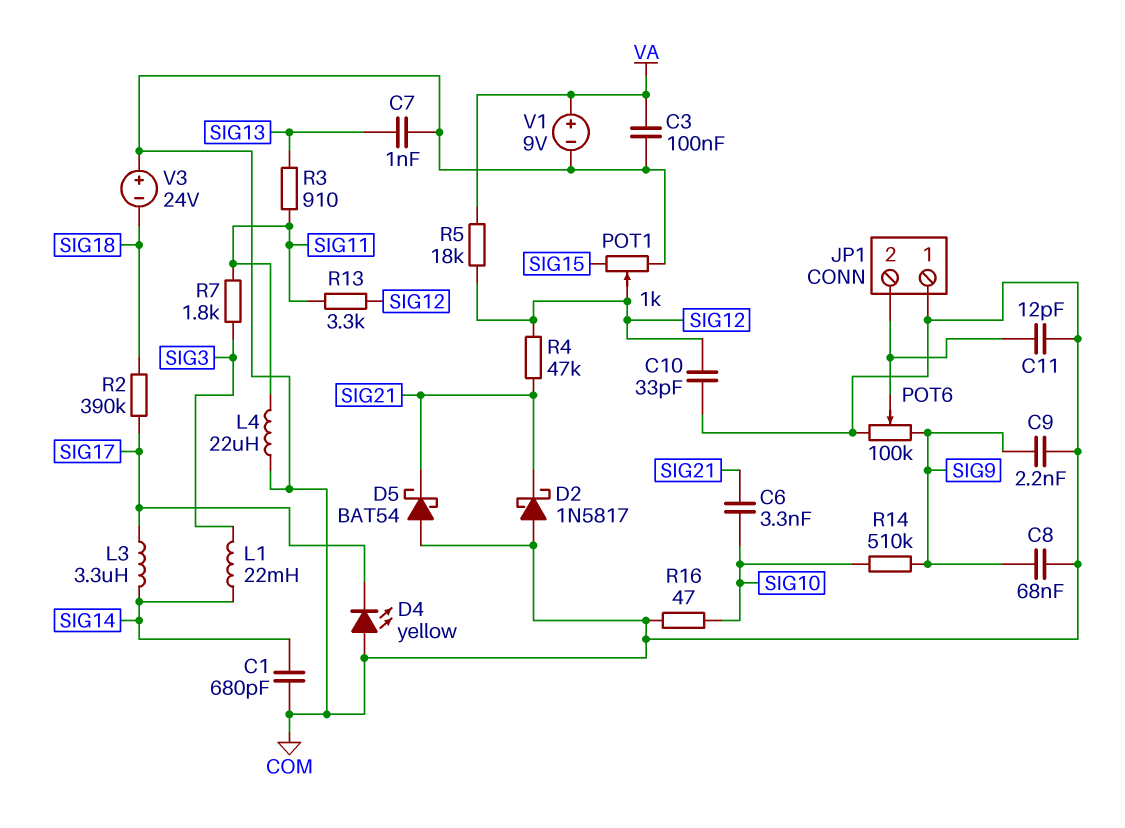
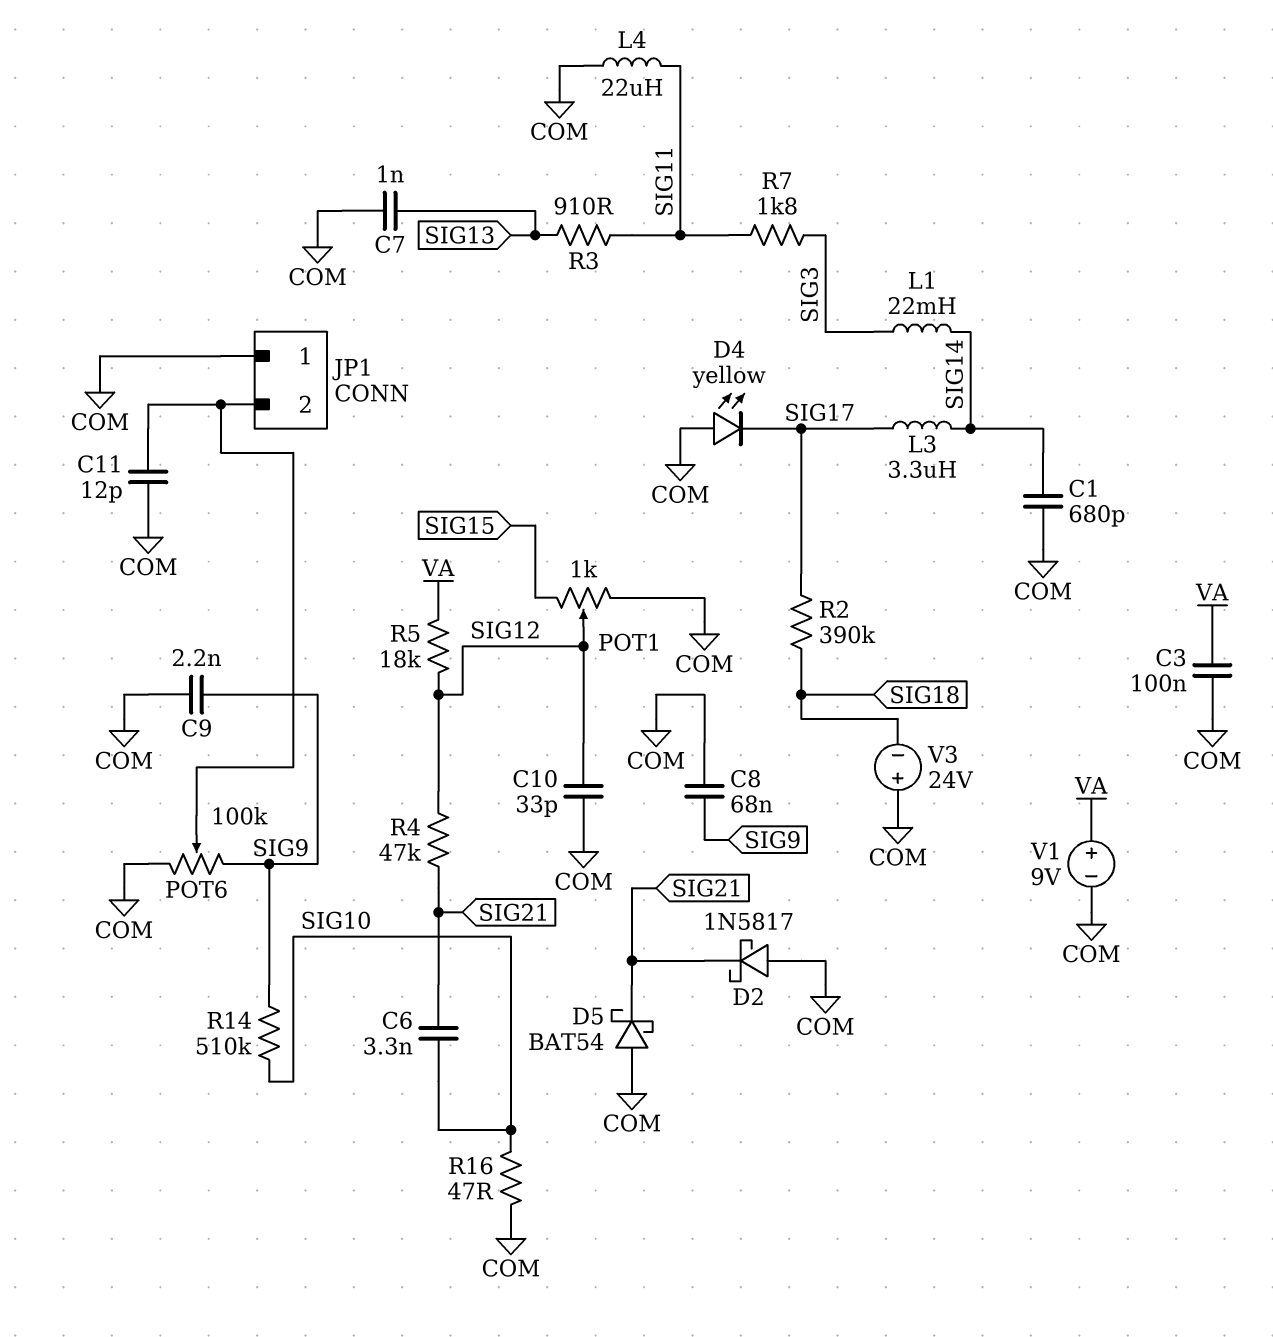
R13: 3.3k (SIG11, SIG12) -> none

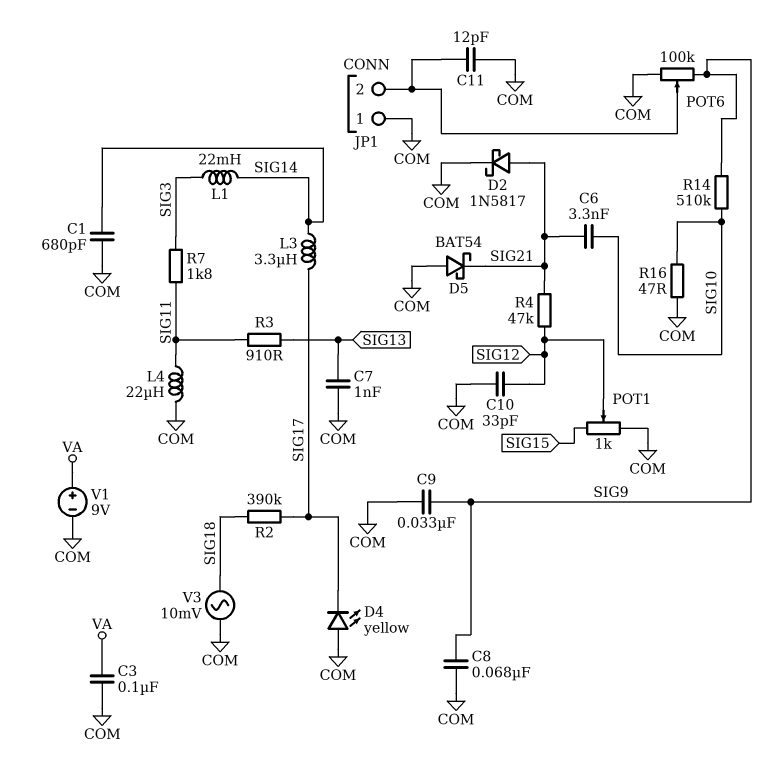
C9: 2.2nF (COM, SIG9) -> 33nF (COM, SIG9)
D2: schottky 1N5817 (A COM, K SIG21) -> schottky 1N5817 (A SIG21, K COM)
R5: 18k (SIG12, VA) -> none
V3: 24V (plus COM, minus SIG18) -> AC 10mV (COM, SIG18)

